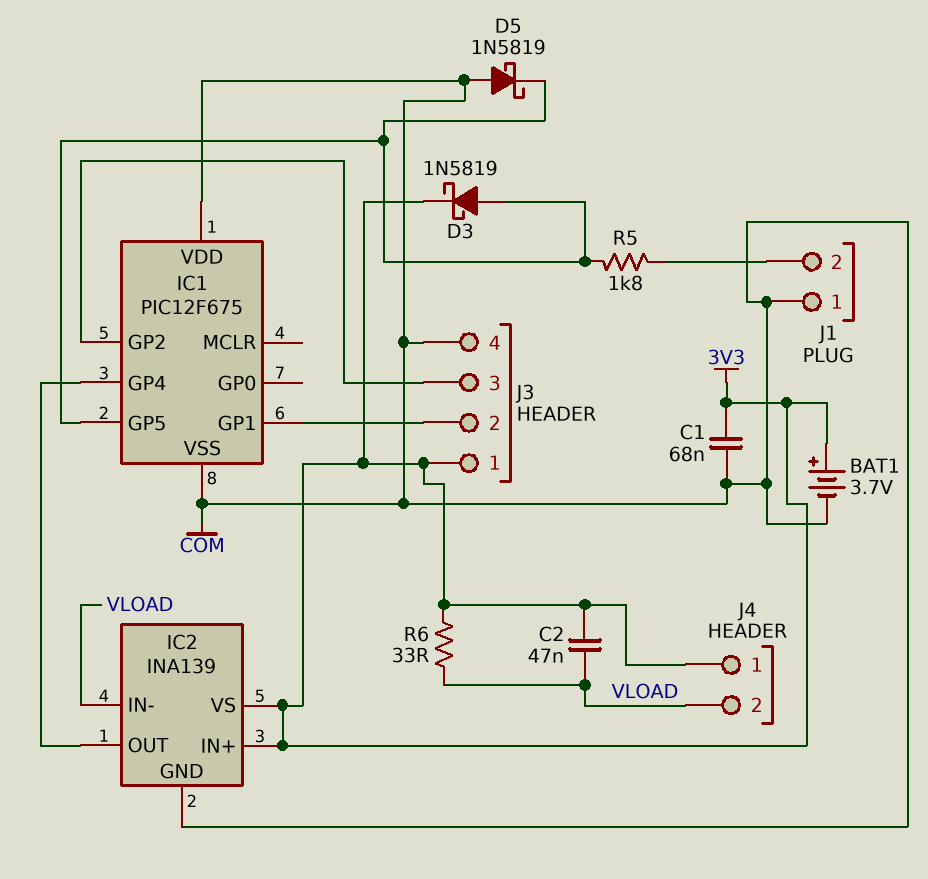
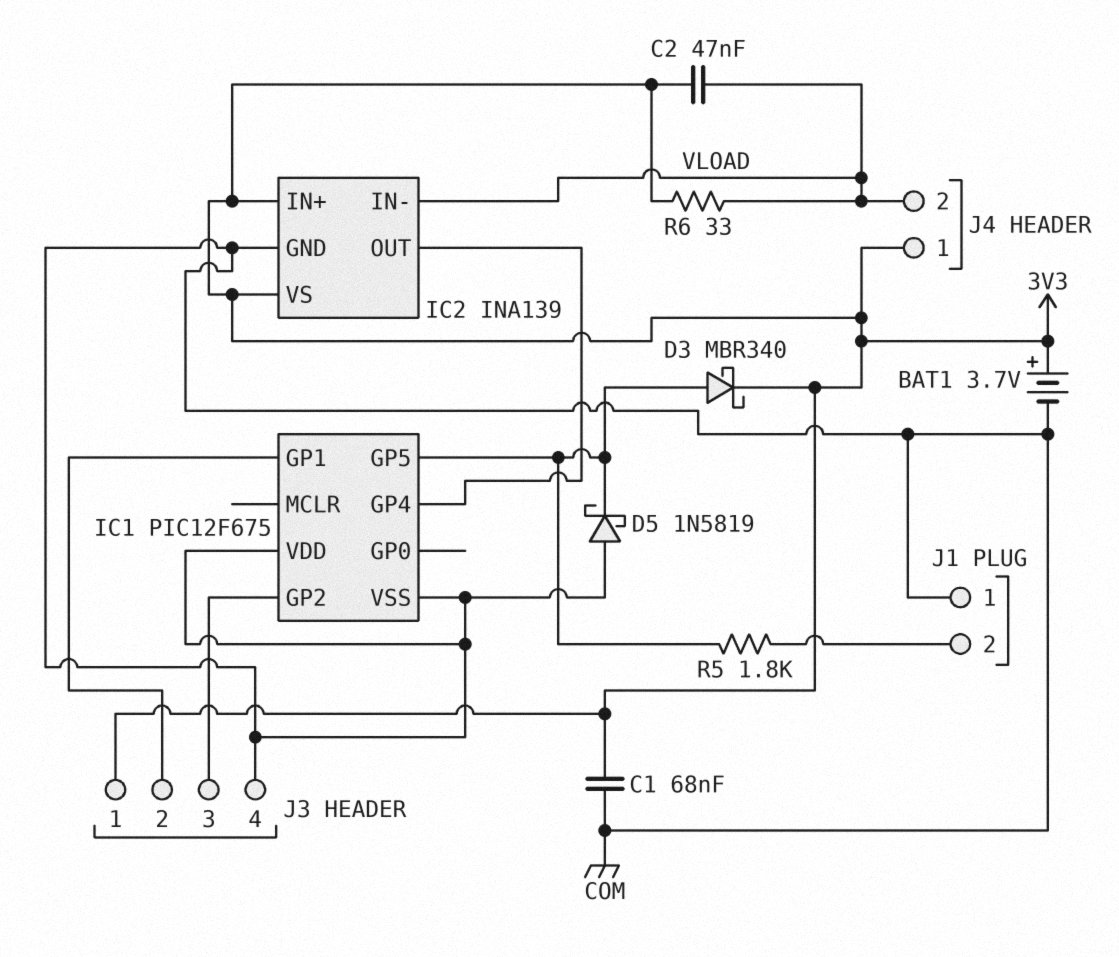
D3: schottky 1N5819 (A IC1/GP5, K 3V3) -> schottky MBR340 (A IC1/GP5, K 3V3)

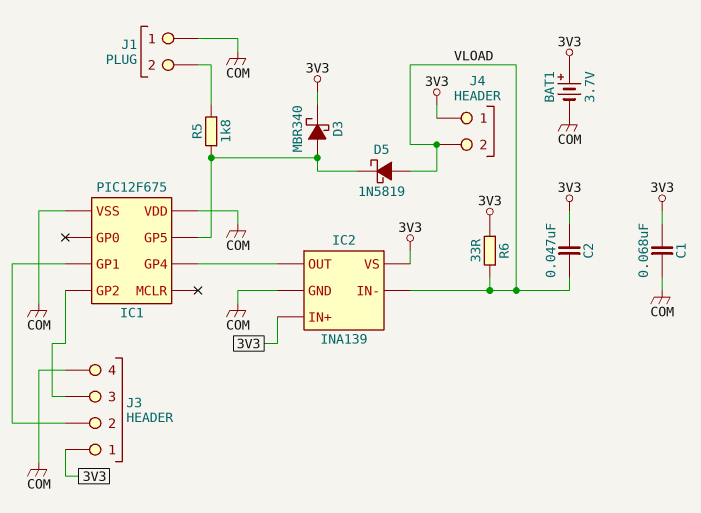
D5: schottky 1N5819 (A COM, K IC1/GP5) -> schottky 1N5819 (A VLOAD, K IC1/GP5)

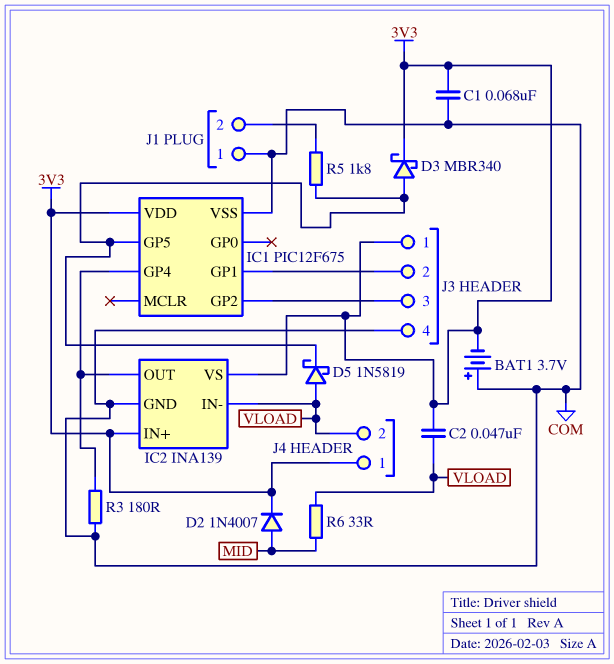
BAT1: 3.7V (plus 3V3, minus COM) -> 3.7V (plus COM, minus 3V3)
D2: none -> diode 1N4007 (A MID, K 3V3)
IC1 pin VDD: COM -> 3V3
R3: none -> 180 (COM, IC1/GP4)
R6: 33 (3V3, VLOAD) -> 33 (MID, VLOAD)

